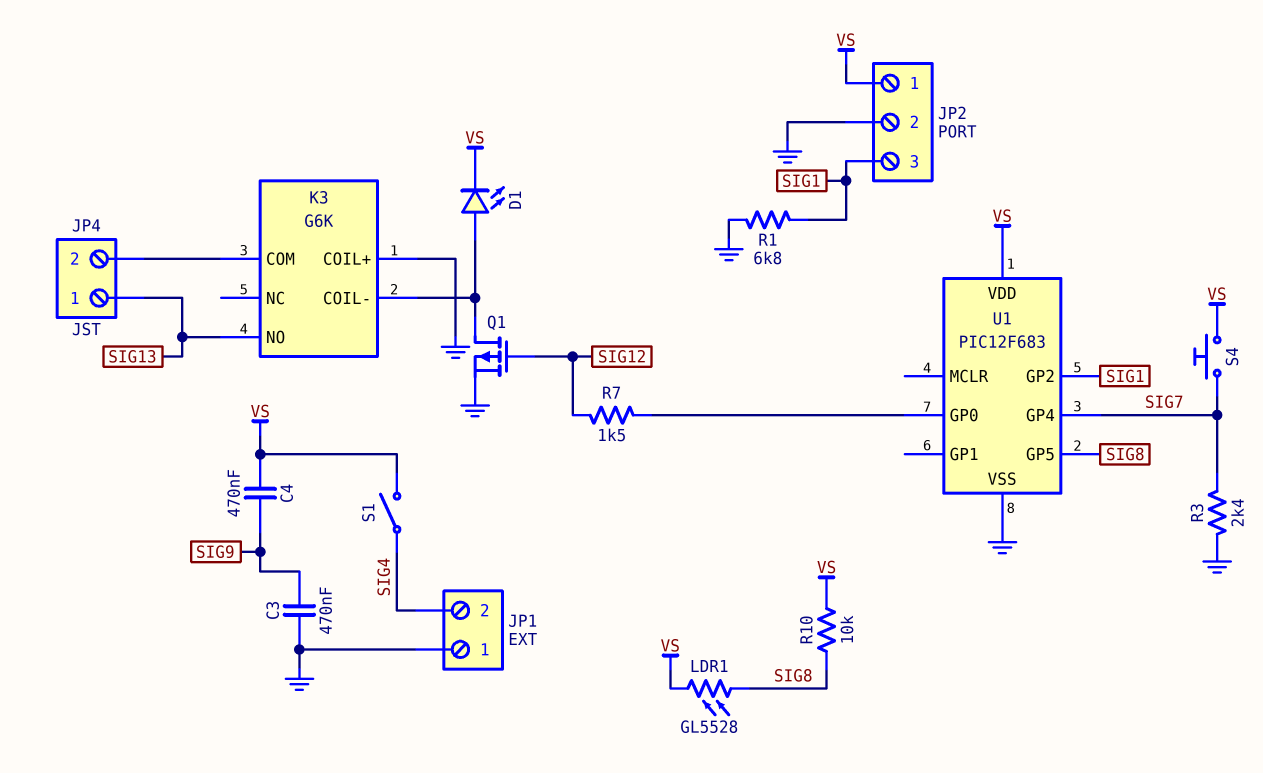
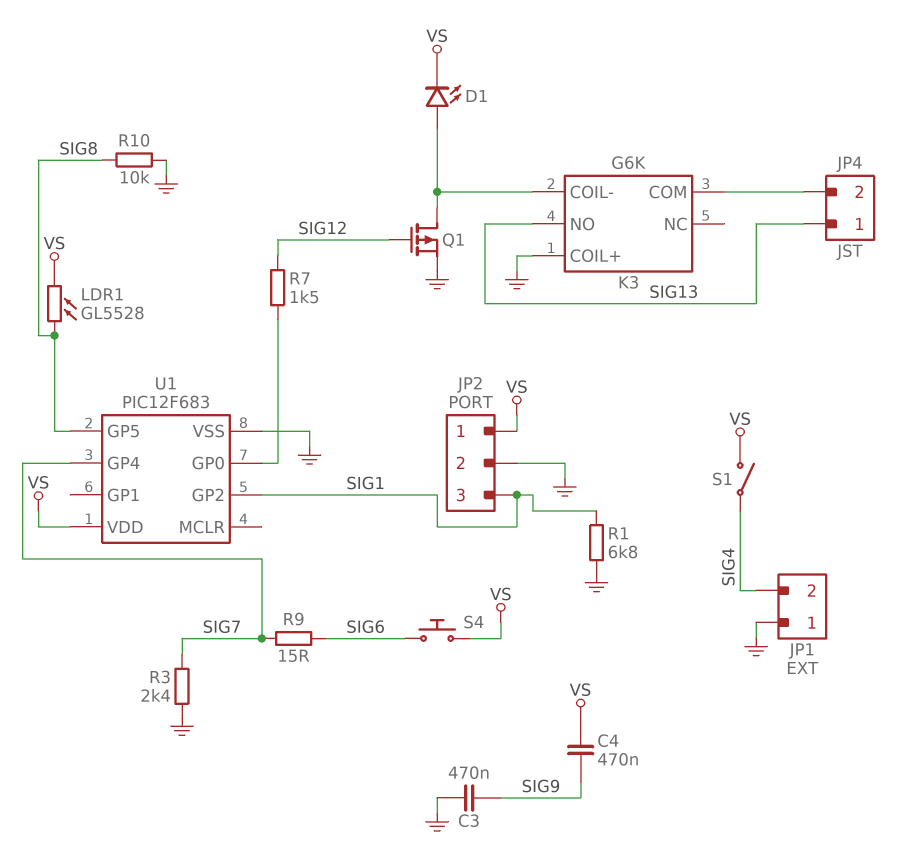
R9: none -> 15 (SIG6, SIG7)
R10: 10k (SIG8, VS) -> 10k (GND, SIG8)
S4: button (SIG7, VS) -> button (SIG6, VS)

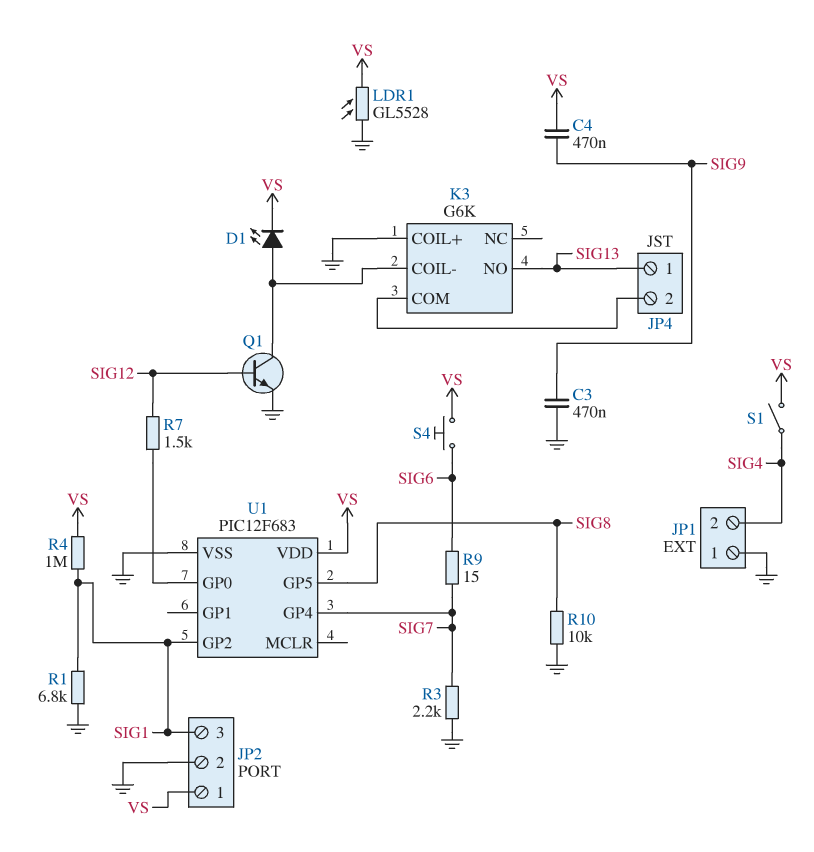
LDR1: GL5528 (SIG8, VS) -> GL5528 (GND, VS)
Q1: PMOS (G SIG12, D K3/COIL-, S GND) -> NPN (B SIG12, C K3/COIL-, E GND)
R3: 2.4k (GND, SIG7) -> 2.2k (GND, SIG7)
R4: none -> 1M (SIG1, VS)

